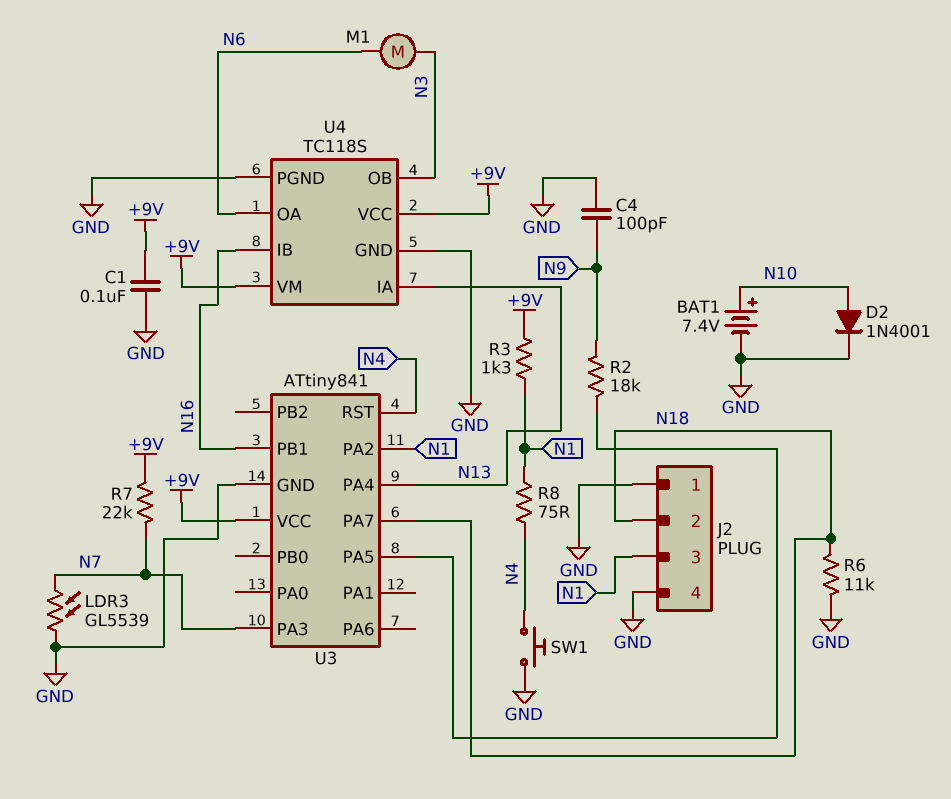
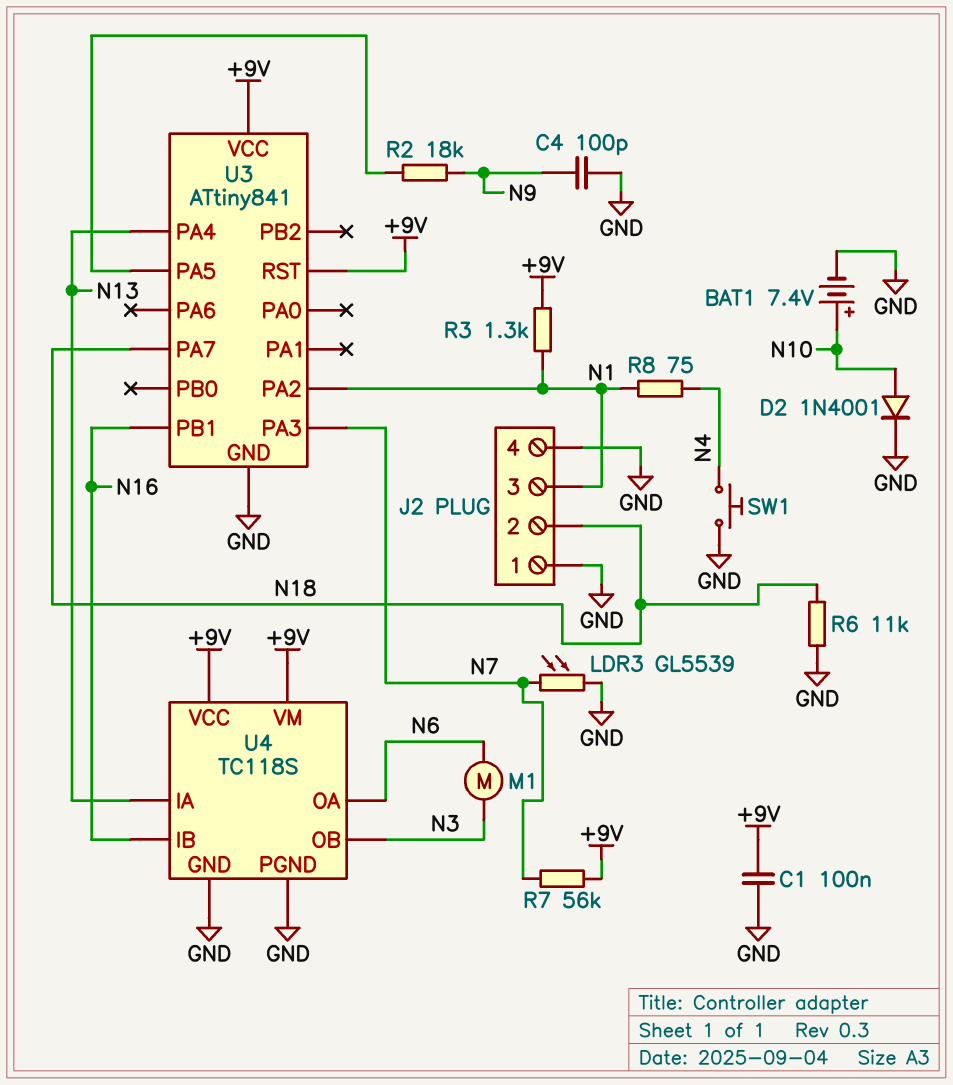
R7: 22k (+9V, N7) -> 56k (+9V, N7)
U3 pin RST: N4 -> +9V

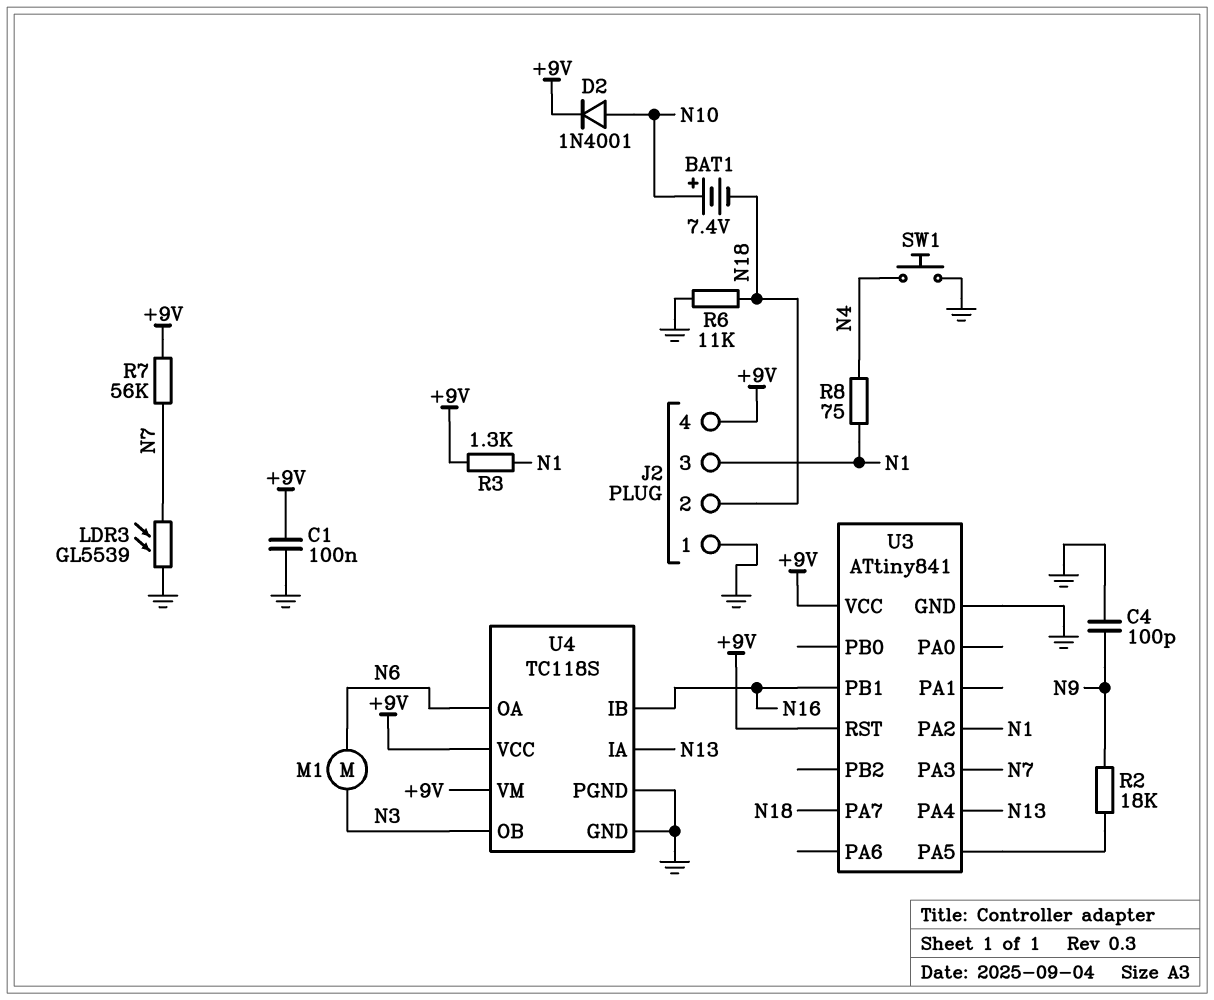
BAT1: 7.4V (plus N10, minus GND) -> 7.4V (plus N10, minus N18)
D2: diode 1N4001 (A N10, K GND) -> diode 1N4001 (A N10, K +9V)
J2 pin 4: GND -> +9V

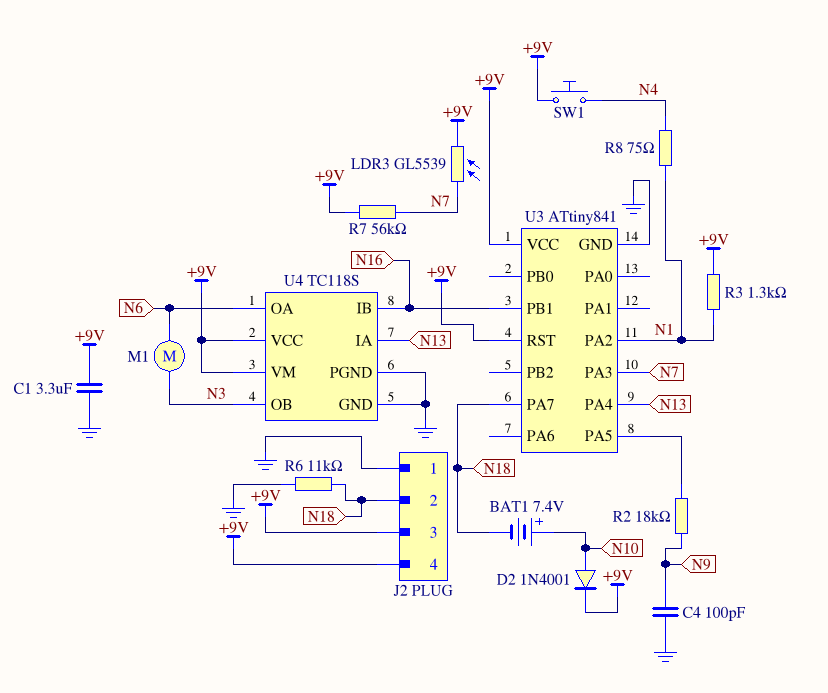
C1: 100nF (+9V, GND) -> 3.3uF (+9V, GND)
J2 pin 3: N1 -> +9V
LDR3: GL5539 (GND, N7) -> GL5539 (+9V, N7)
SW1: button (GND, N4) -> button (+9V, N4)

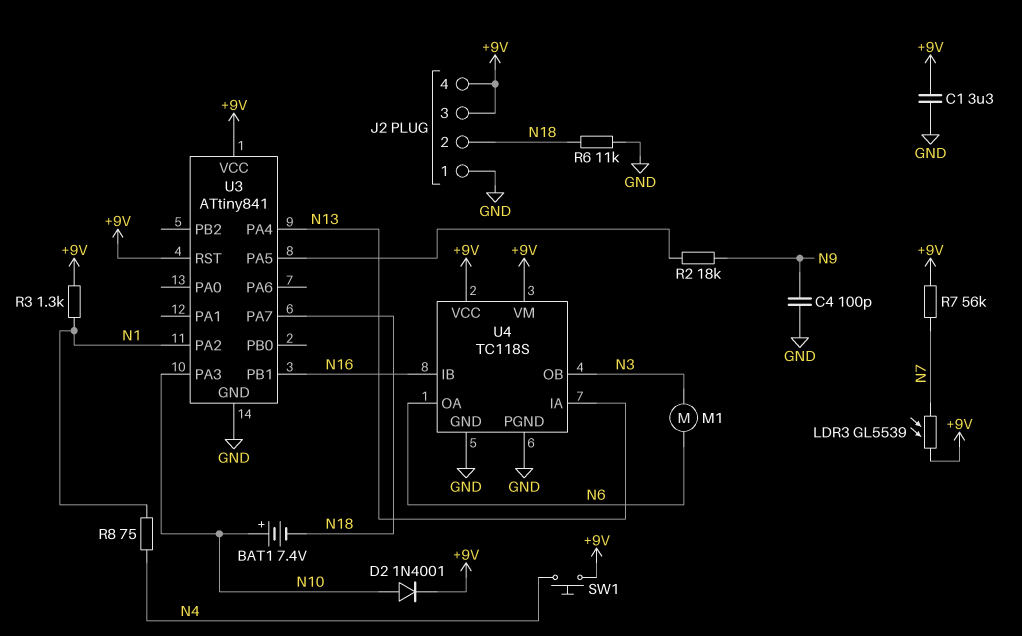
U3 pin PA3: N7 -> N10

